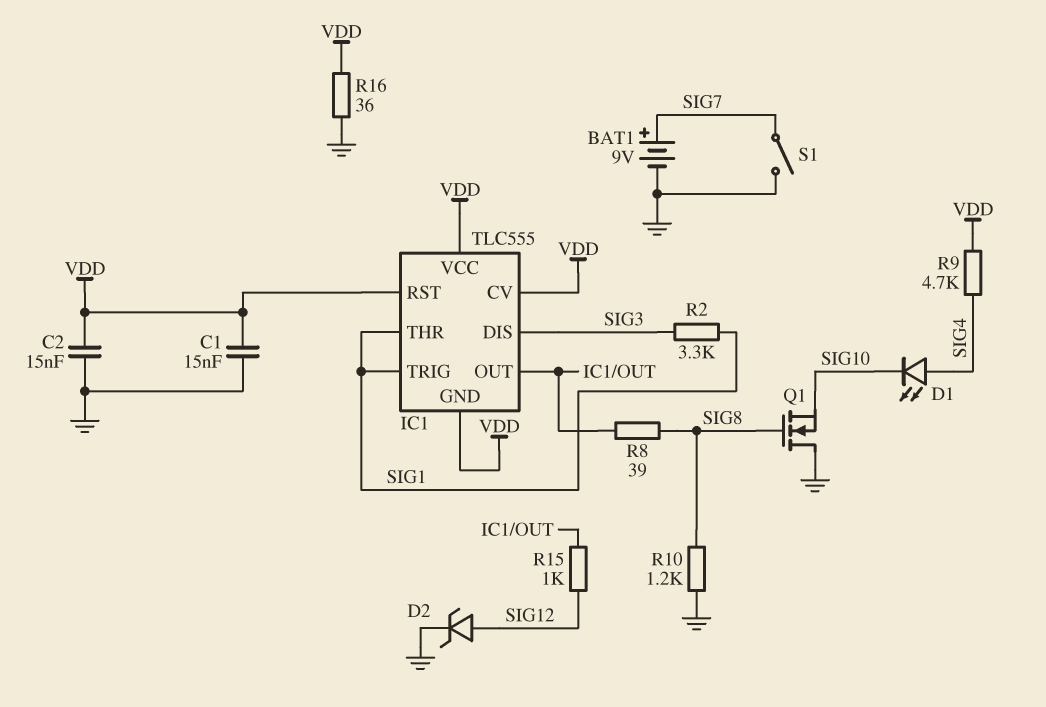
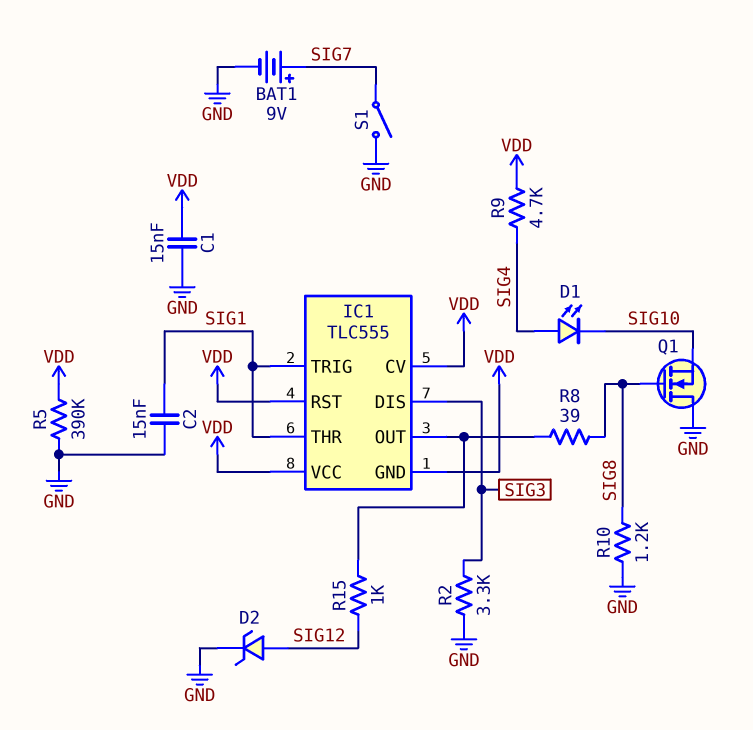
C2: 15nF (GND, VDD) -> 15nF (GND, SIG1)
R2: 3.3k (SIG1, SIG3) -> 3.3k (GND, SIG3)
R5: none -> 390k (GND, VDD)
R16: 36 (GND, VDD) -> none

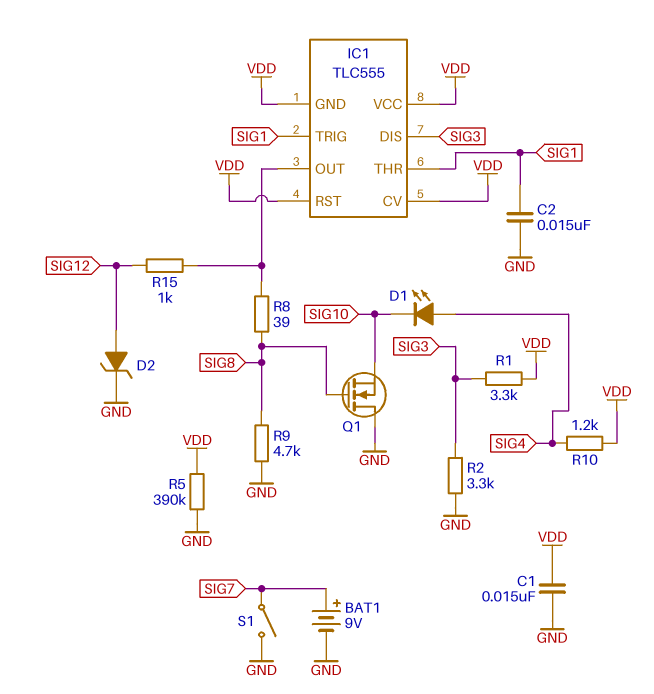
R1: none -> 3.3k (SIG3, VDD)
R9: 4.7k (SIG4, VDD) -> 4.7k (GND, SIG8)
R10: 1.2k (GND, SIG8) -> 1.2k (SIG4, VDD)

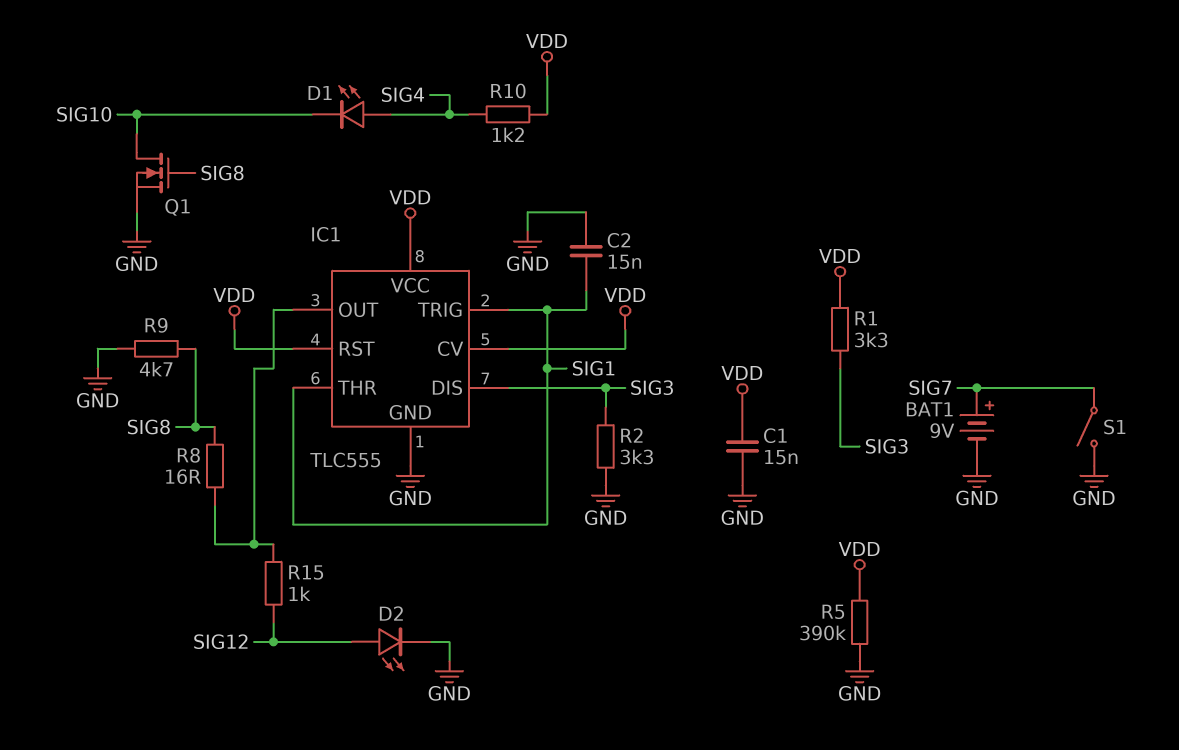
D2: zener (A SIG12, K GND) -> LED (A SIG12, K GND)
IC1 pin GND: VDD -> GND
Q1: NMOS (G SIG8, D GND, S SIG10) -> NMOS (G SIG8, D SIG10, S GND)
R8: 39 (IC1/OUT, SIG8) -> 16 (IC1/OUT, SIG8)

